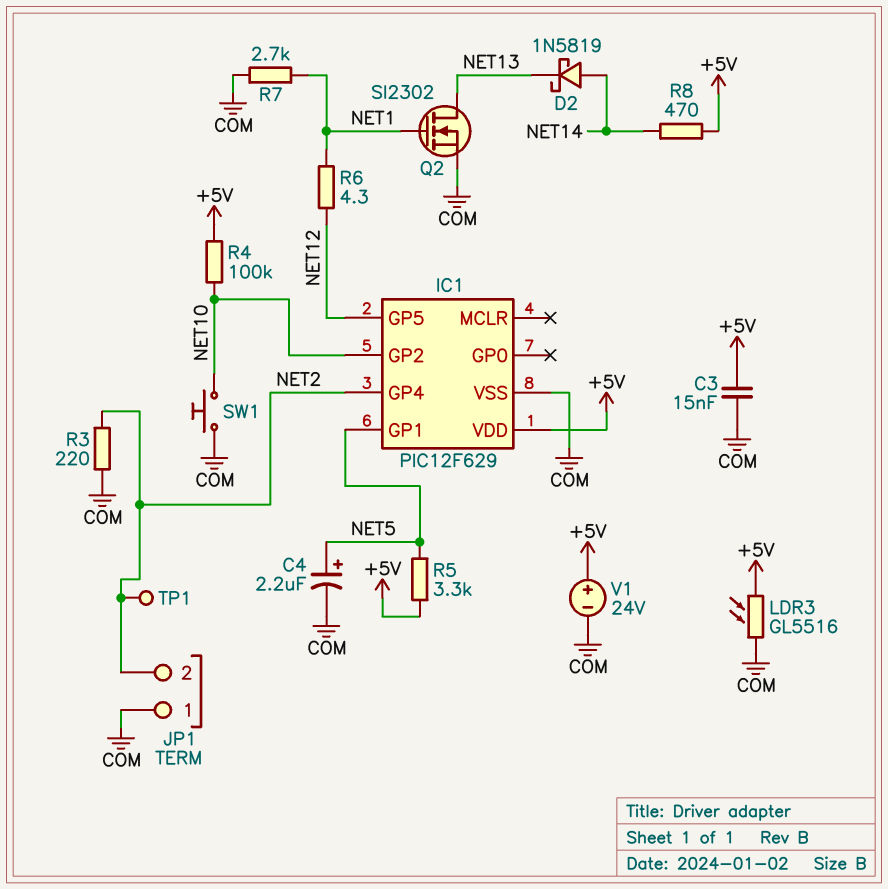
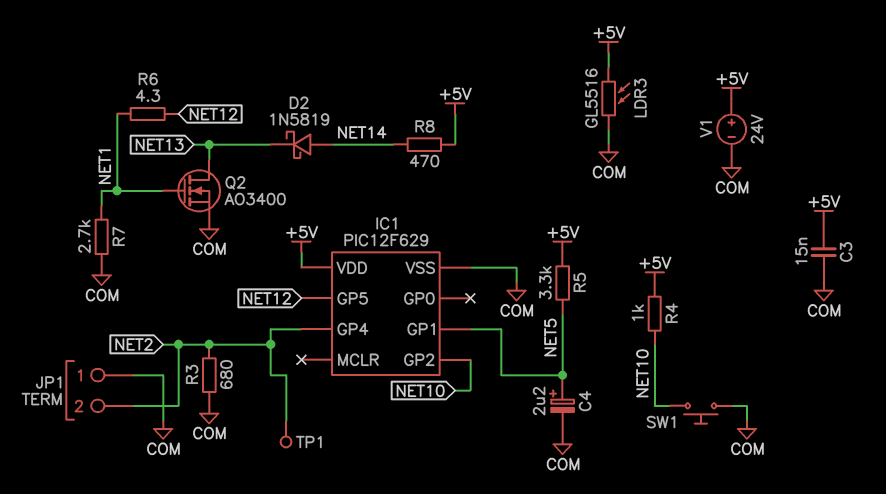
Q2: NMOS SI2302 (G NET1, D NET13, S COM) -> NMOS AO3400 (G NET1, D NET13, S COM)
R3: 220 (COM, NET2) -> 680 (COM, NET2)
R4: 100k (+5V, NET10) -> 1k (+5V, NET10)

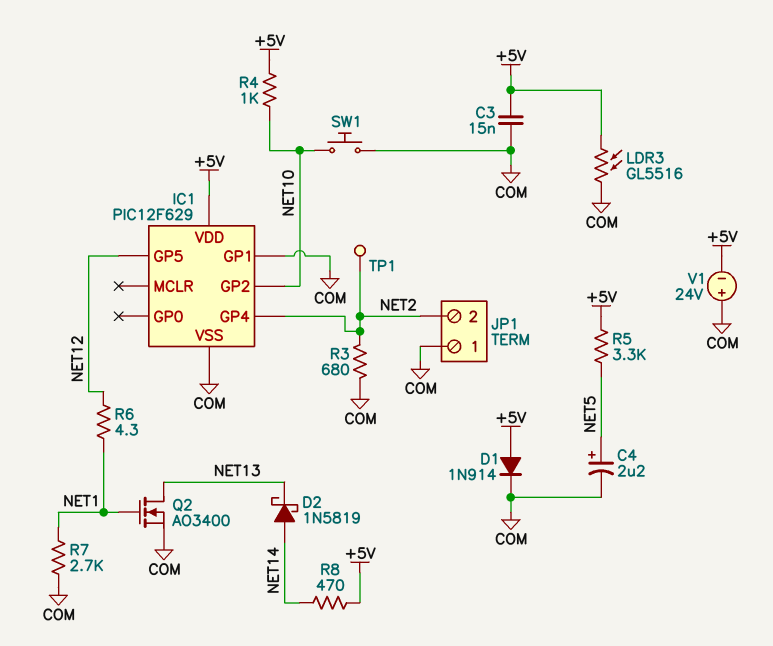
D1: none -> diode 1N914 (A +5V, K COM)
IC1 pin GP1: NET5 -> COM
V1: 24V (plus +5V, minus COM) -> 24V (plus COM, minus +5V)

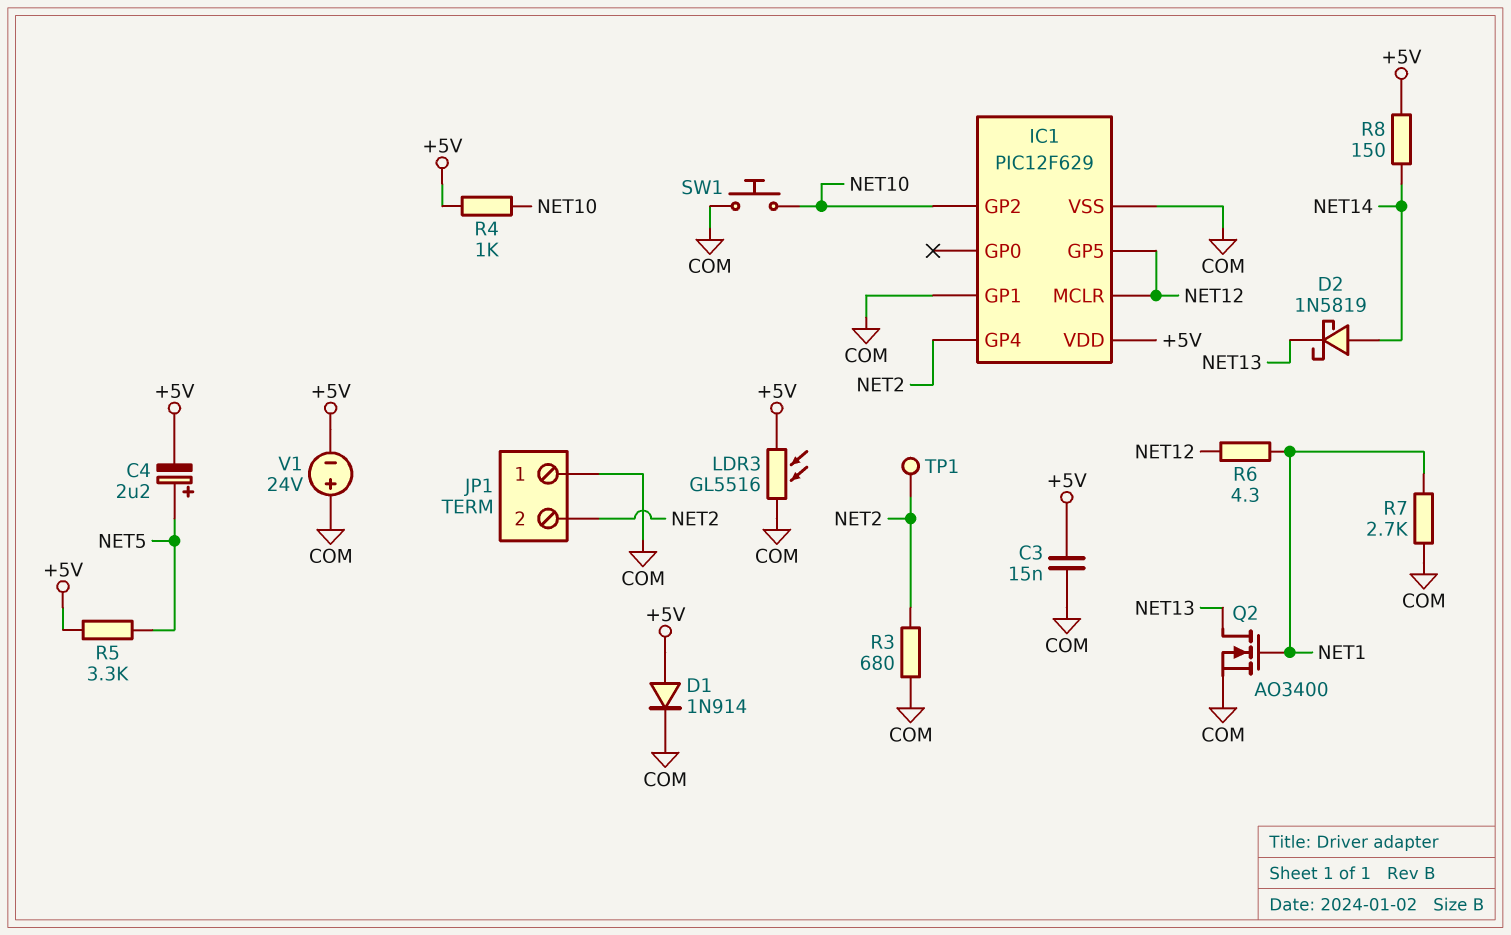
C4: 2.2uF (plus NET5, minus COM) -> 2.2uF (plus NET5, minus +5V)
IC1 pin MCLR: none -> NET12
R8: 470 (+5V, NET14) -> 150 (+5V, NET14)

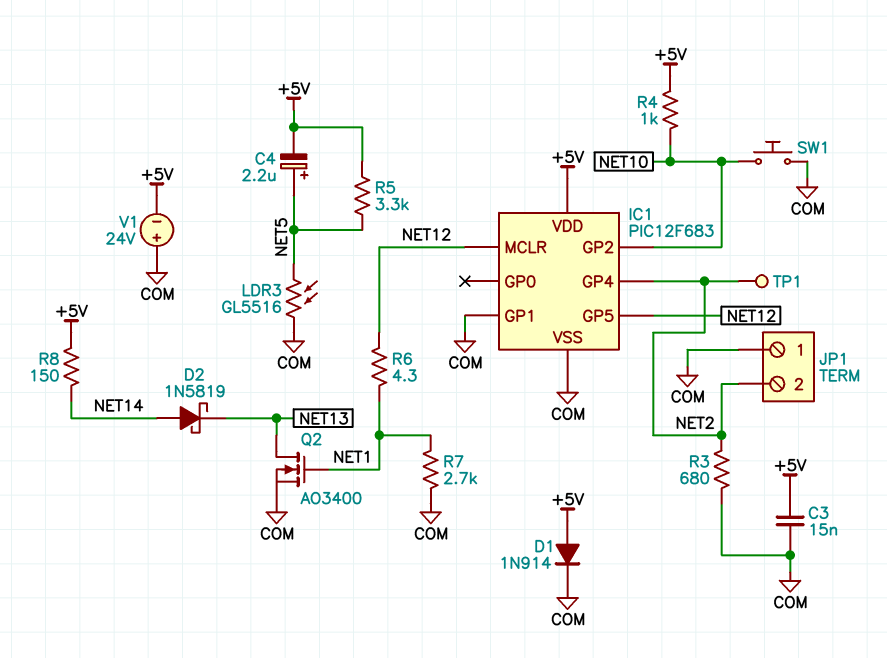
IC1: PIC12F629 -> PIC12F683
LDR3: GL5516 (+5V, COM) -> GL5516 (COM, NET5)

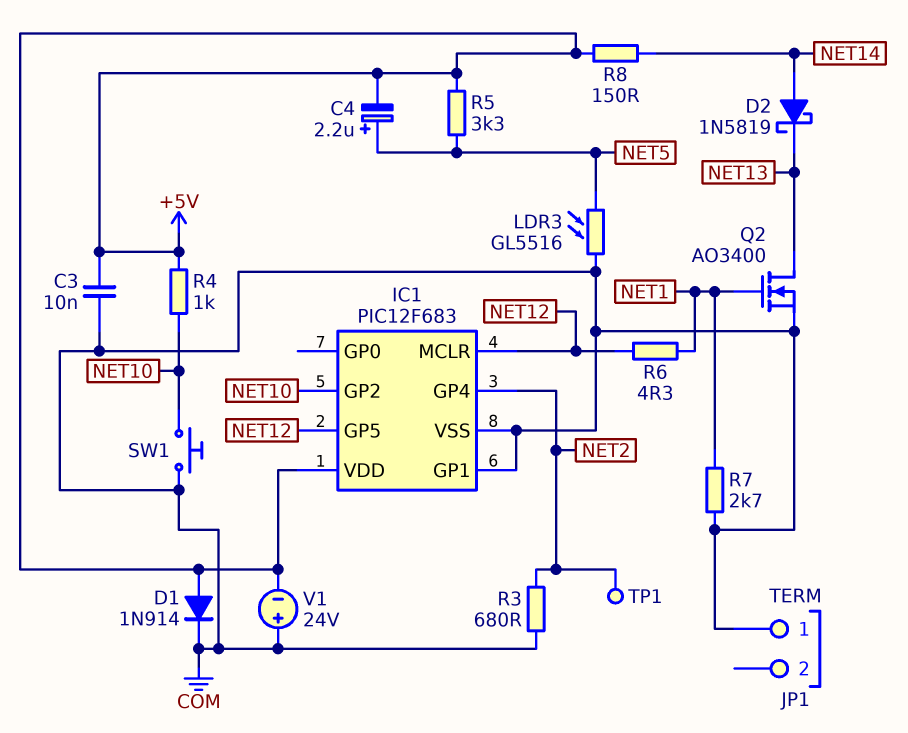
C3: 15nF (+5V, COM) -> 10nF (+5V, COM)
JP1 pin 2: NET2 -> none

